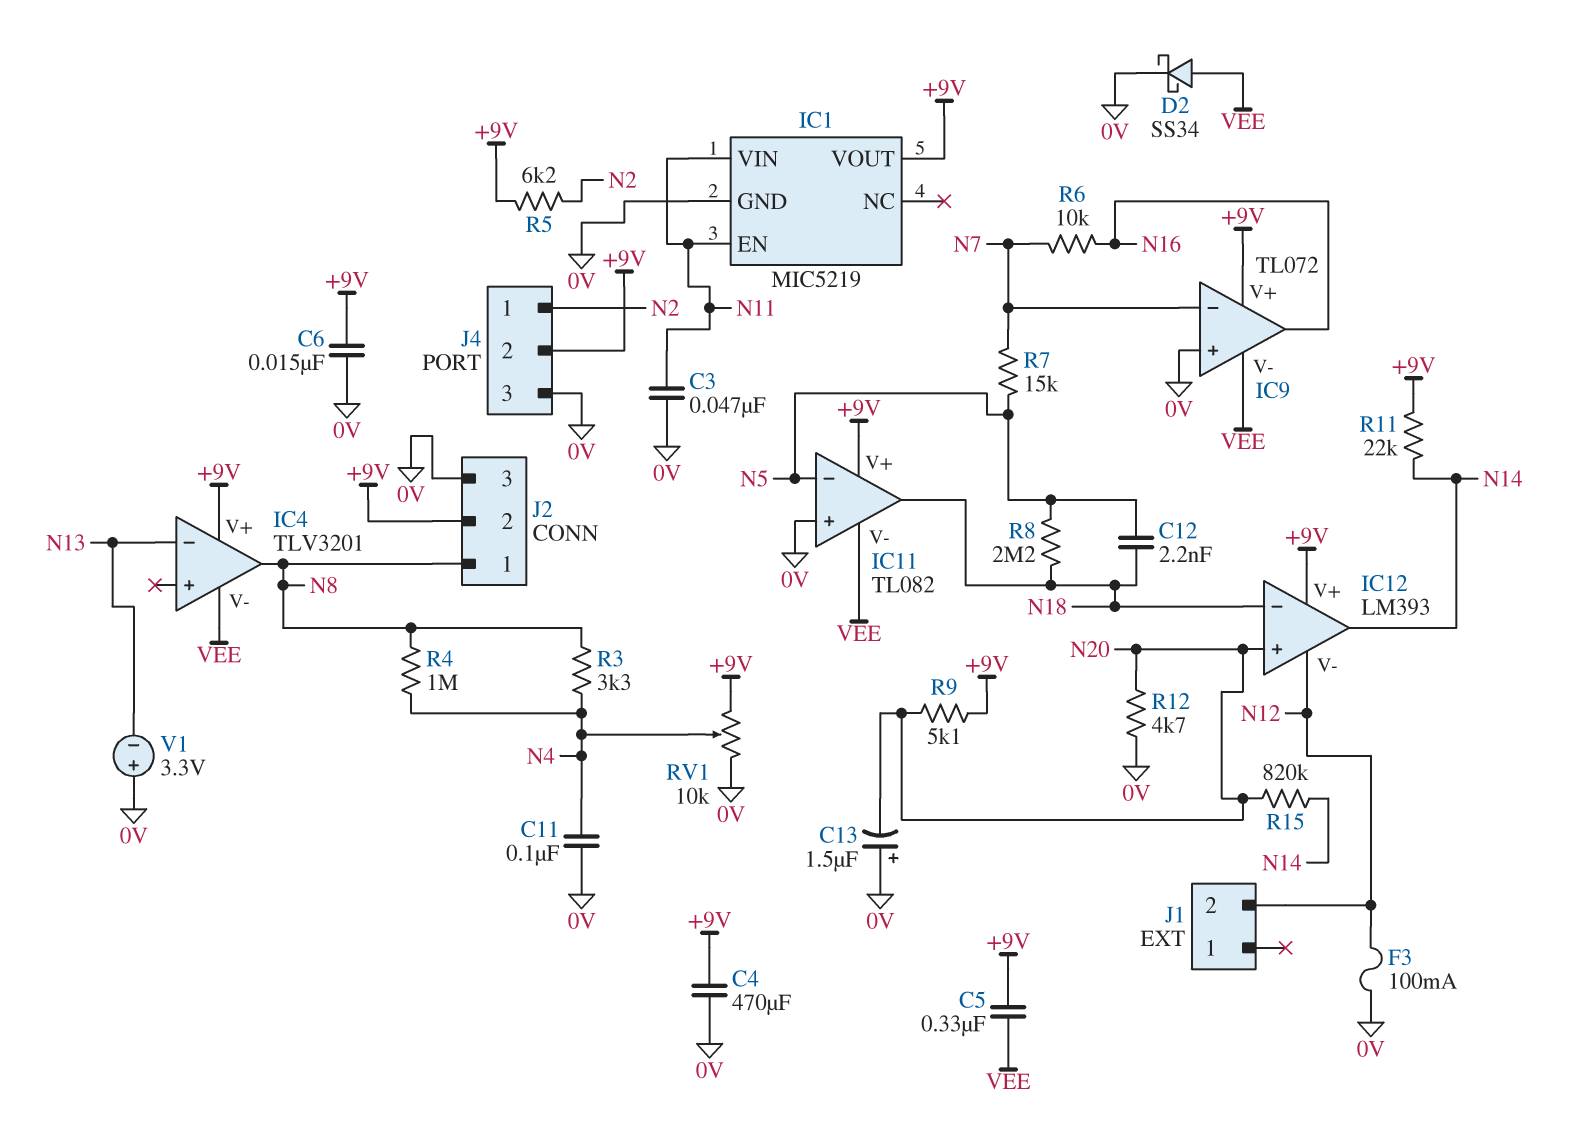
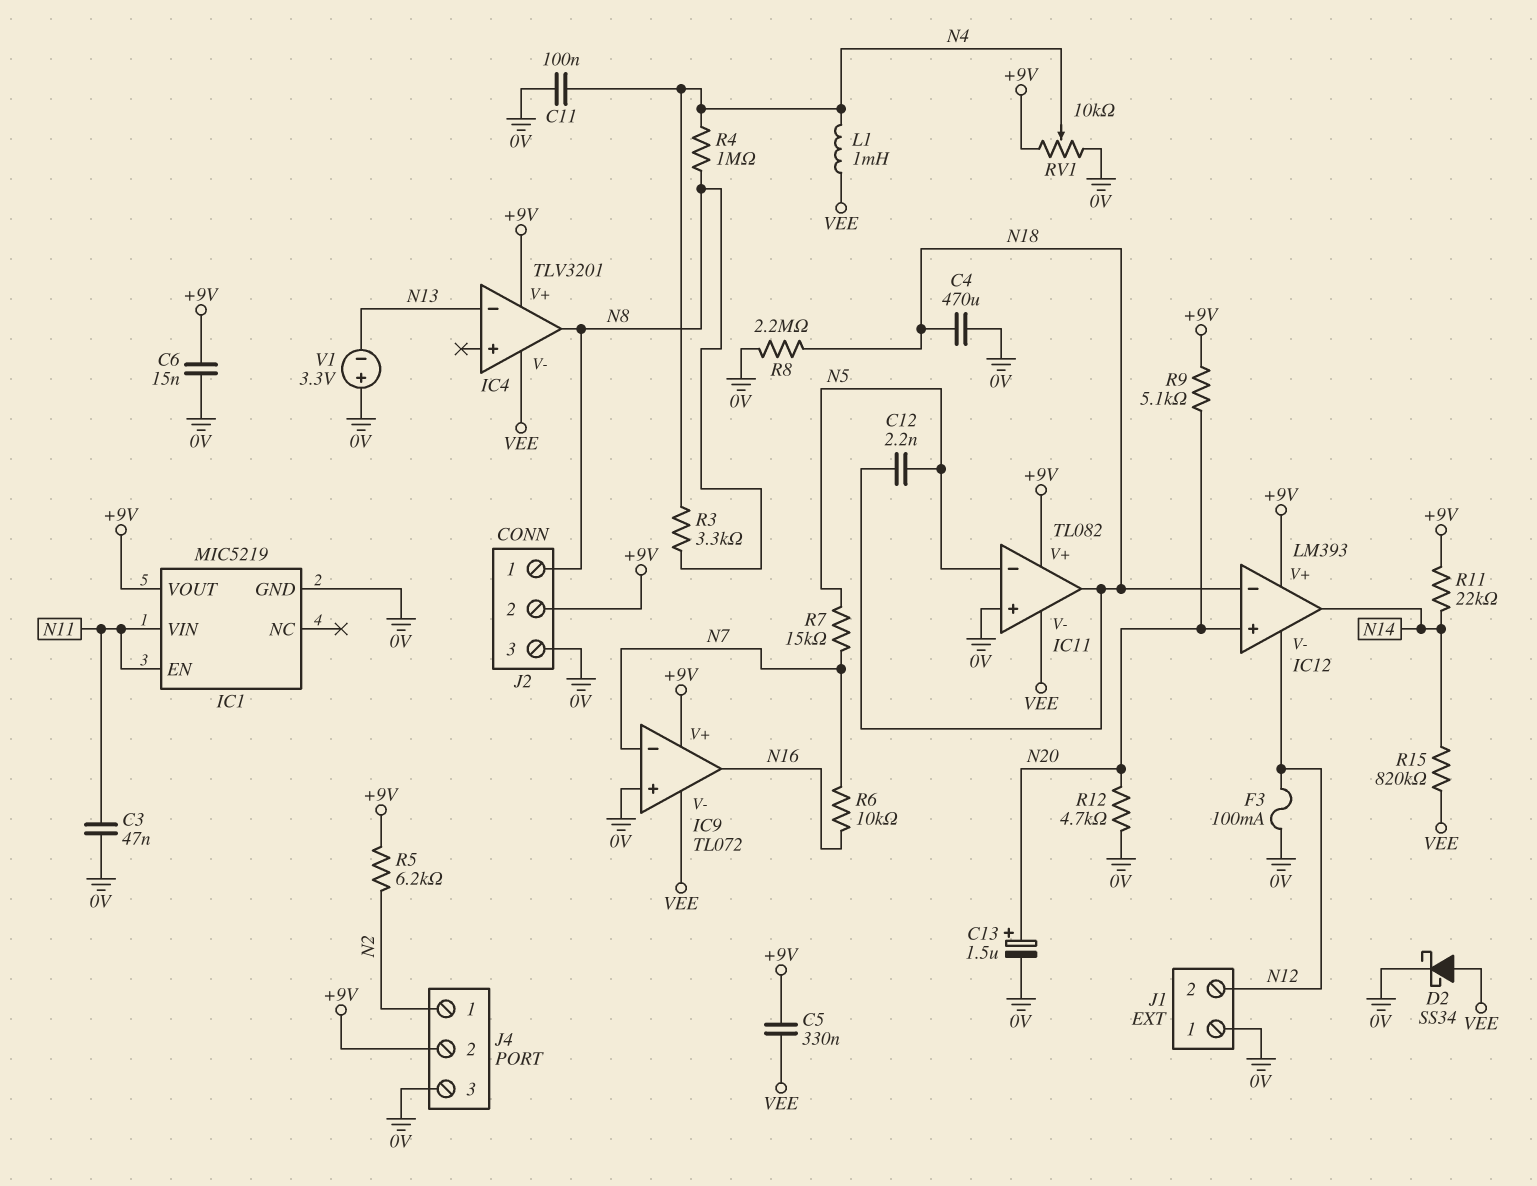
C4: 470uF (+9V, 0V) -> 470uF (0V, N18)
C13: 1.5uF (plus 0V, minus N20) -> 1.5uF (plus N20, minus 0V)
J1 pin 1: none -> 0V
L1: none -> 1mH (N4, VEE)
R8: 2.2M (N5, N18) -> 2.2M (0V, N18)
R15: 820k (N14, N20) -> 820k (N14, VEE)

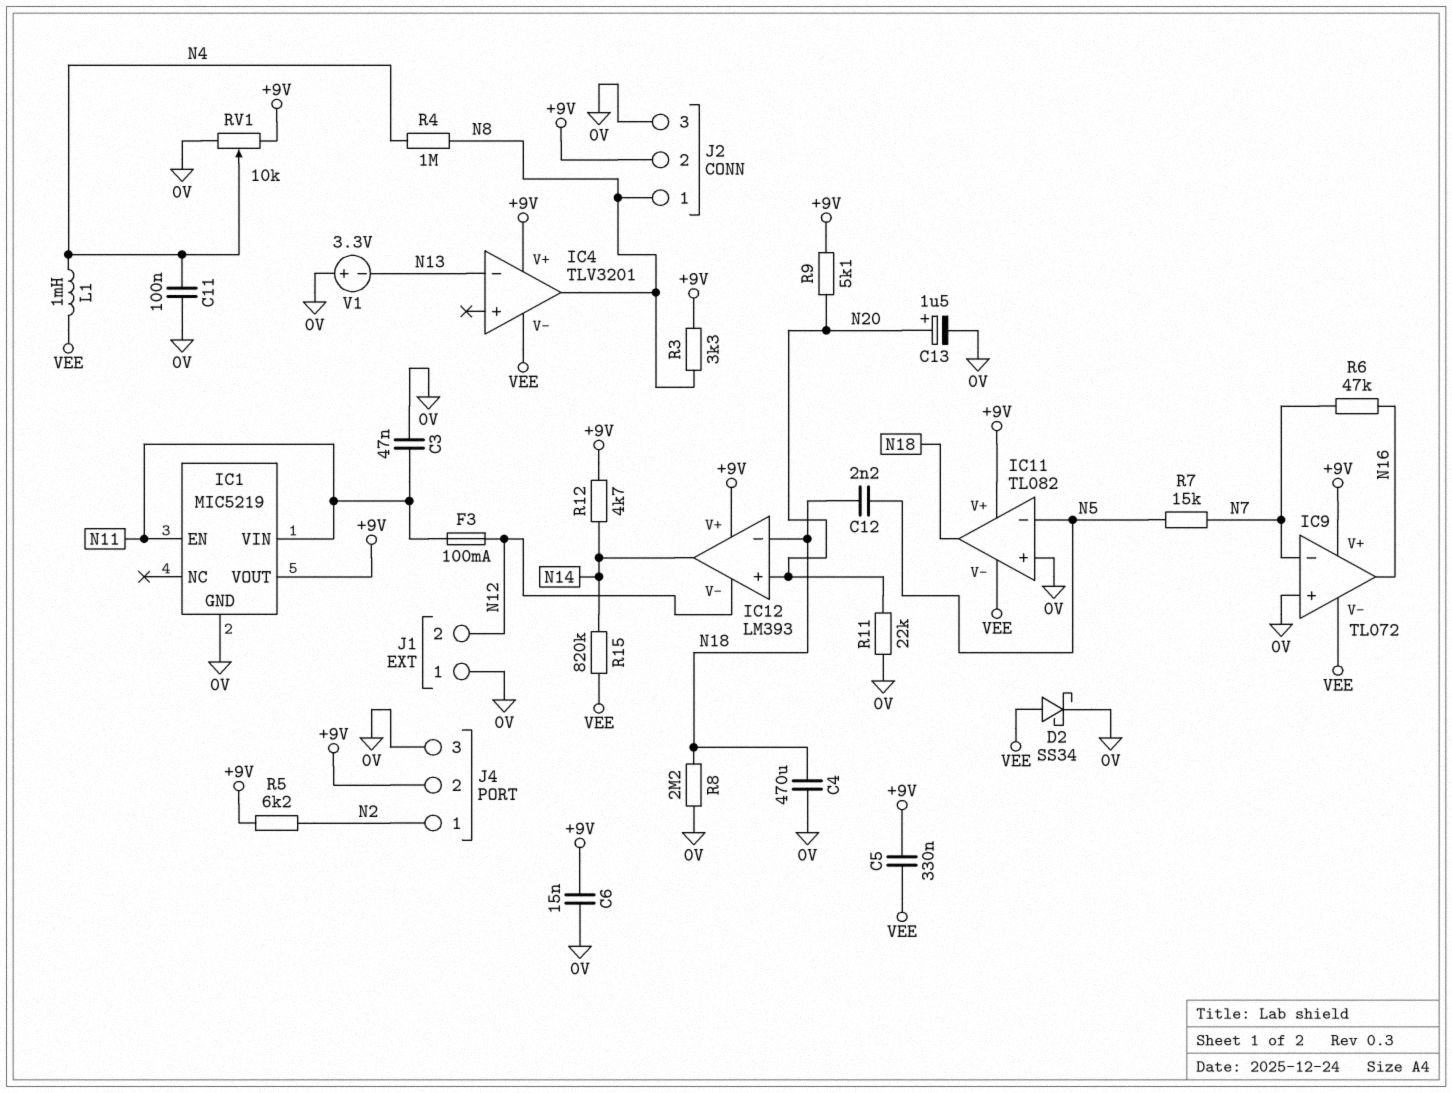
F3: 100mA (0V, N12) -> 100mA (N11, N12)
R3: 3.3k (N4, N8) -> 3.3k (+9V, N8)
R6: 10k (N7, N16) -> 47k (N7, N16)
R11: 22k (+9V, N14) -> 22k (0V, N20)
R12: 4.7k (0V, N20) -> 4.7k (+9V, N14)

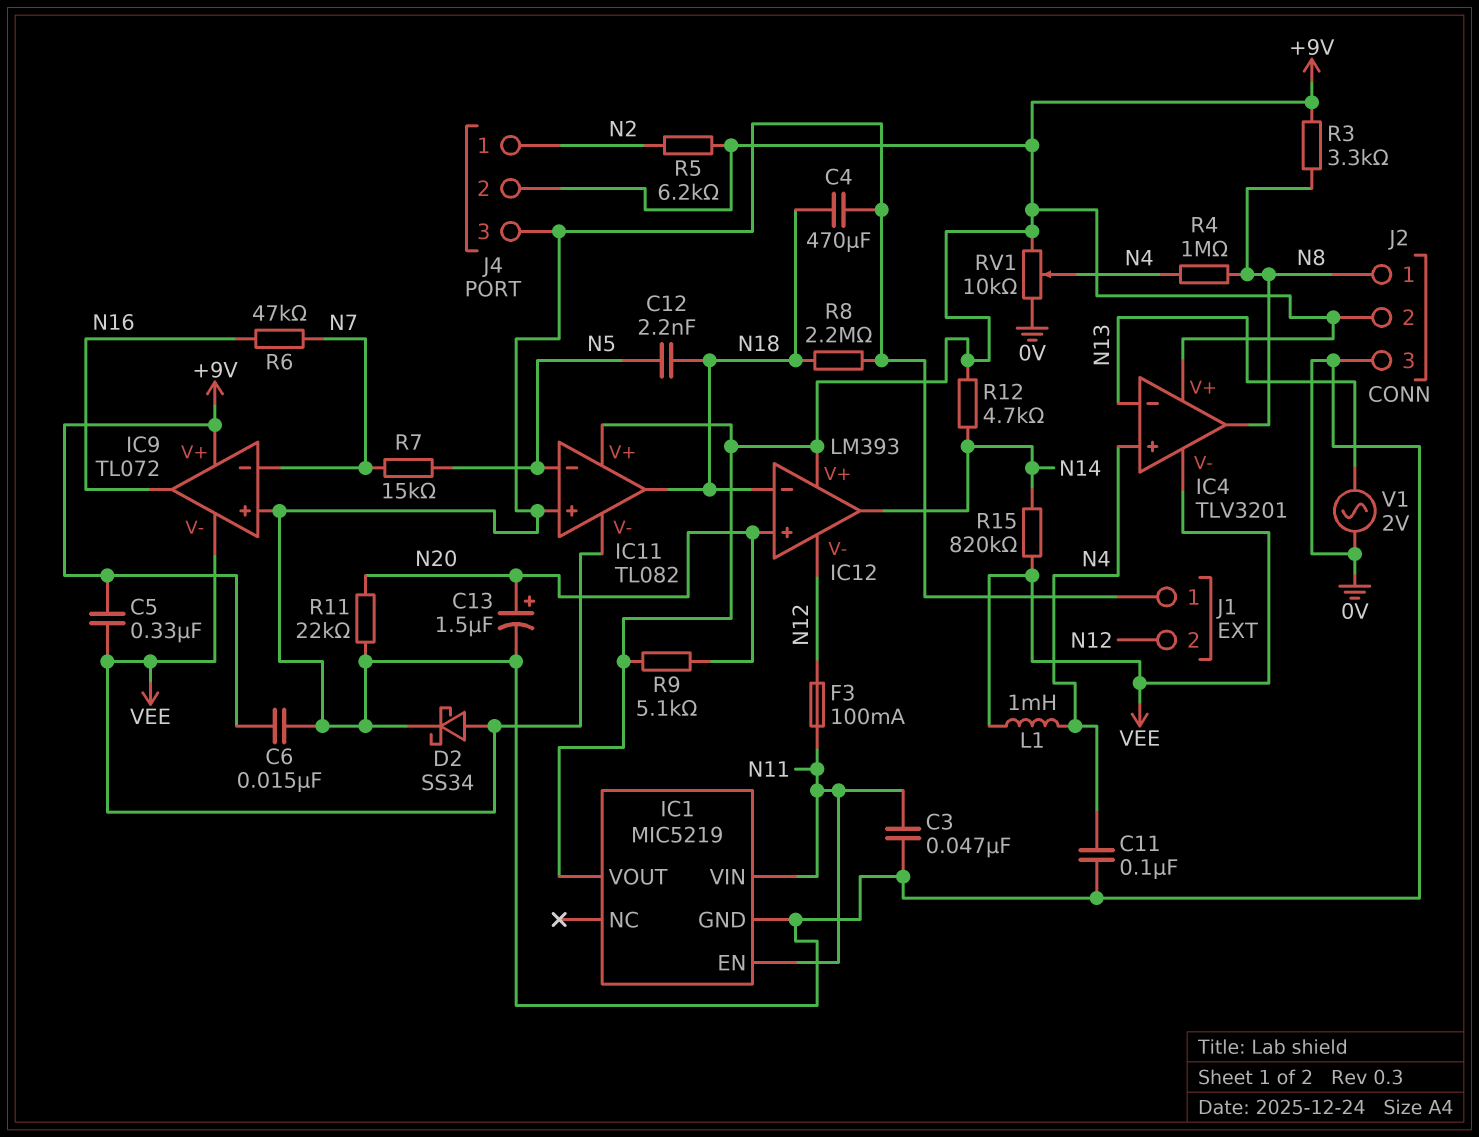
IC4 pin in+: none -> N4
V1: 3.3V (plus 0V, minus N13) -> AC 2V (0V, N13)

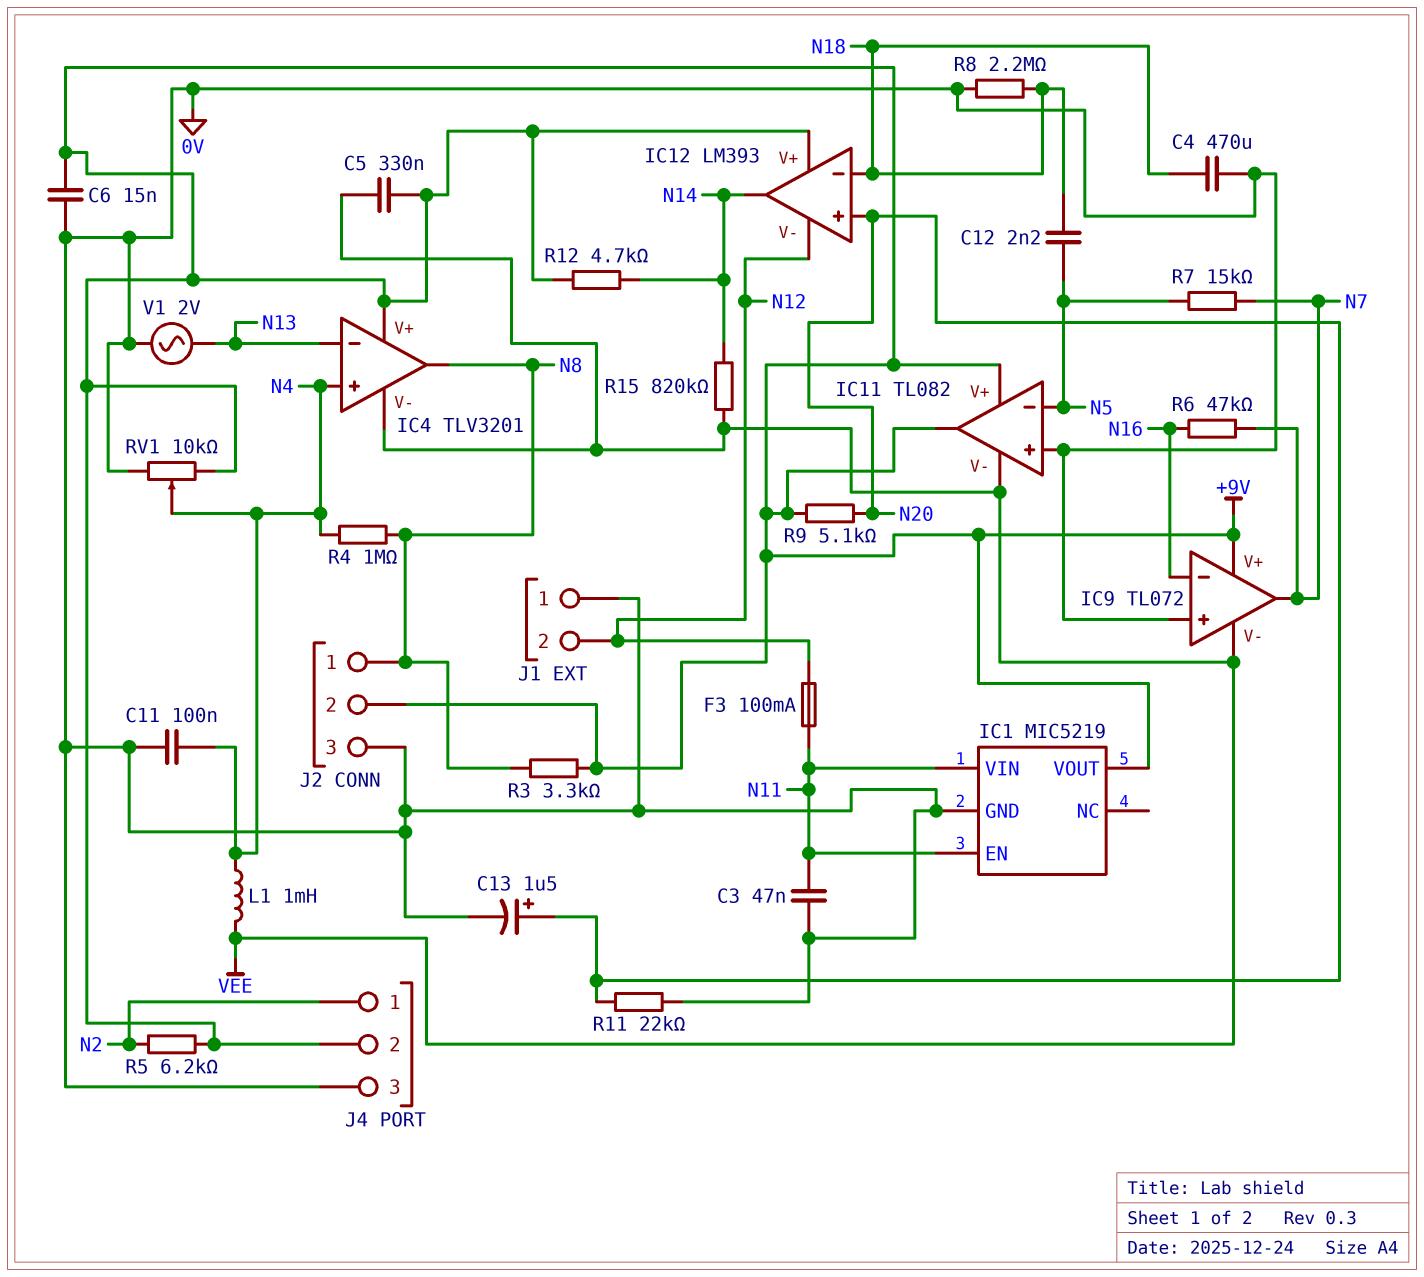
D2: schottky SS34 (A VEE, K 0V) -> none
IC9 pin in-: N7 -> N16
IC9 pin out: N16 -> N7
IC11 pin out: N18 -> +9V

